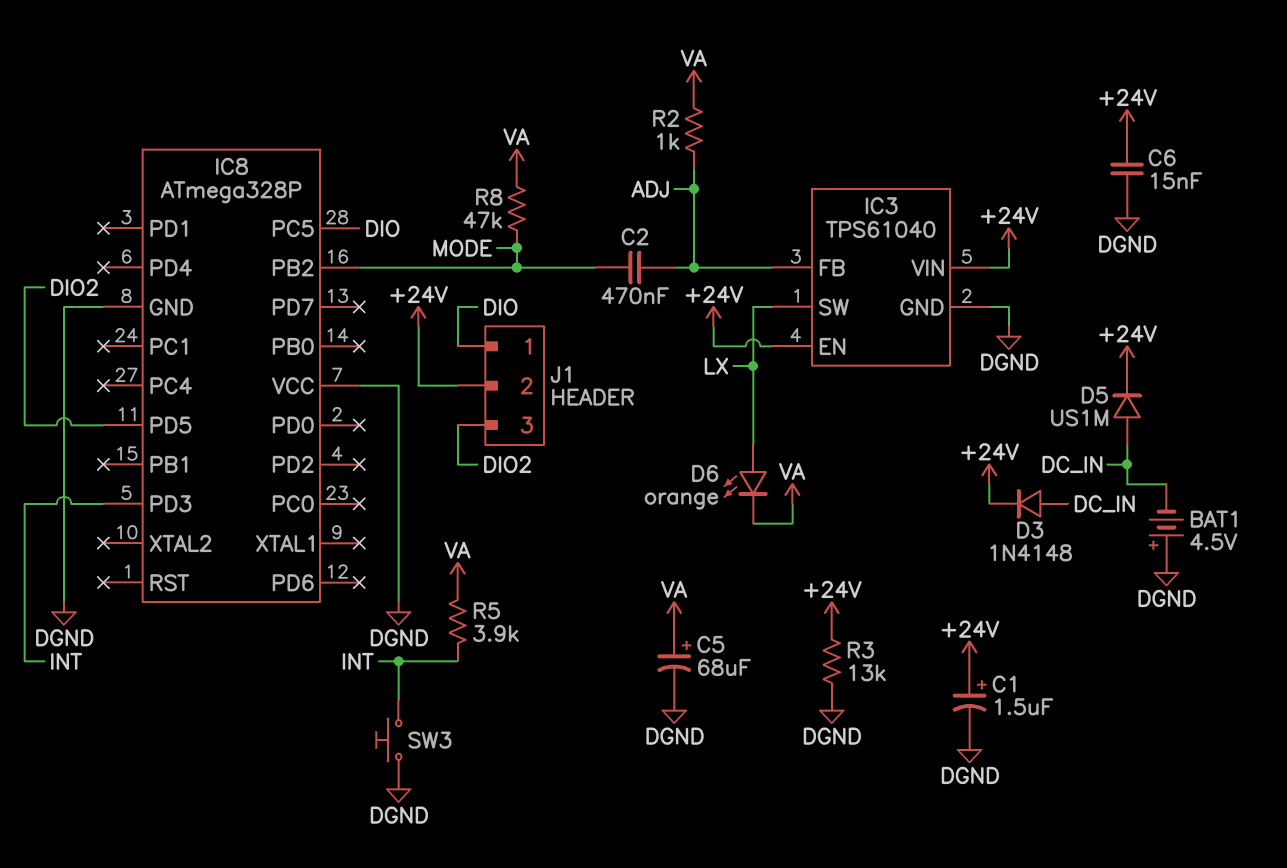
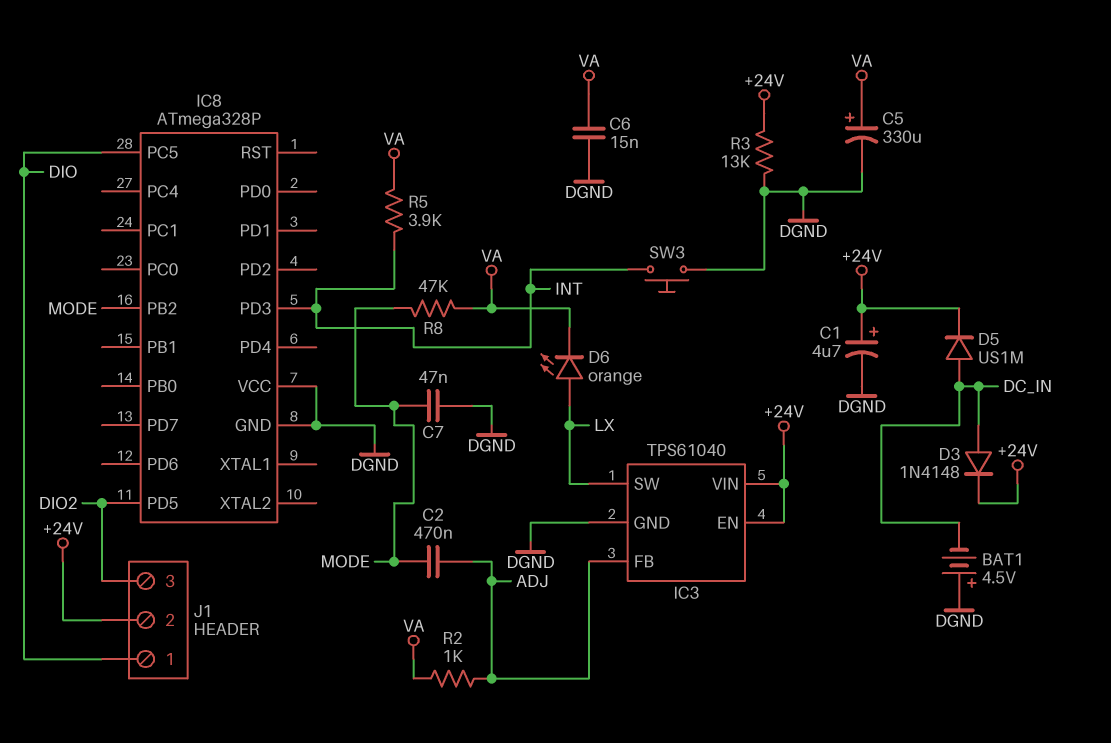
C1: 1.5uF (plus +24V, minus DGND) -> 4.7uF (plus +24V, minus DGND)
C5: 68uF (plus VA, minus DGND) -> 330uF (plus VA, minus DGND)
C6: 15nF (+24V, DGND) -> 15nF (DGND, VA)
C7: none -> 47nF (DGND, MODE)

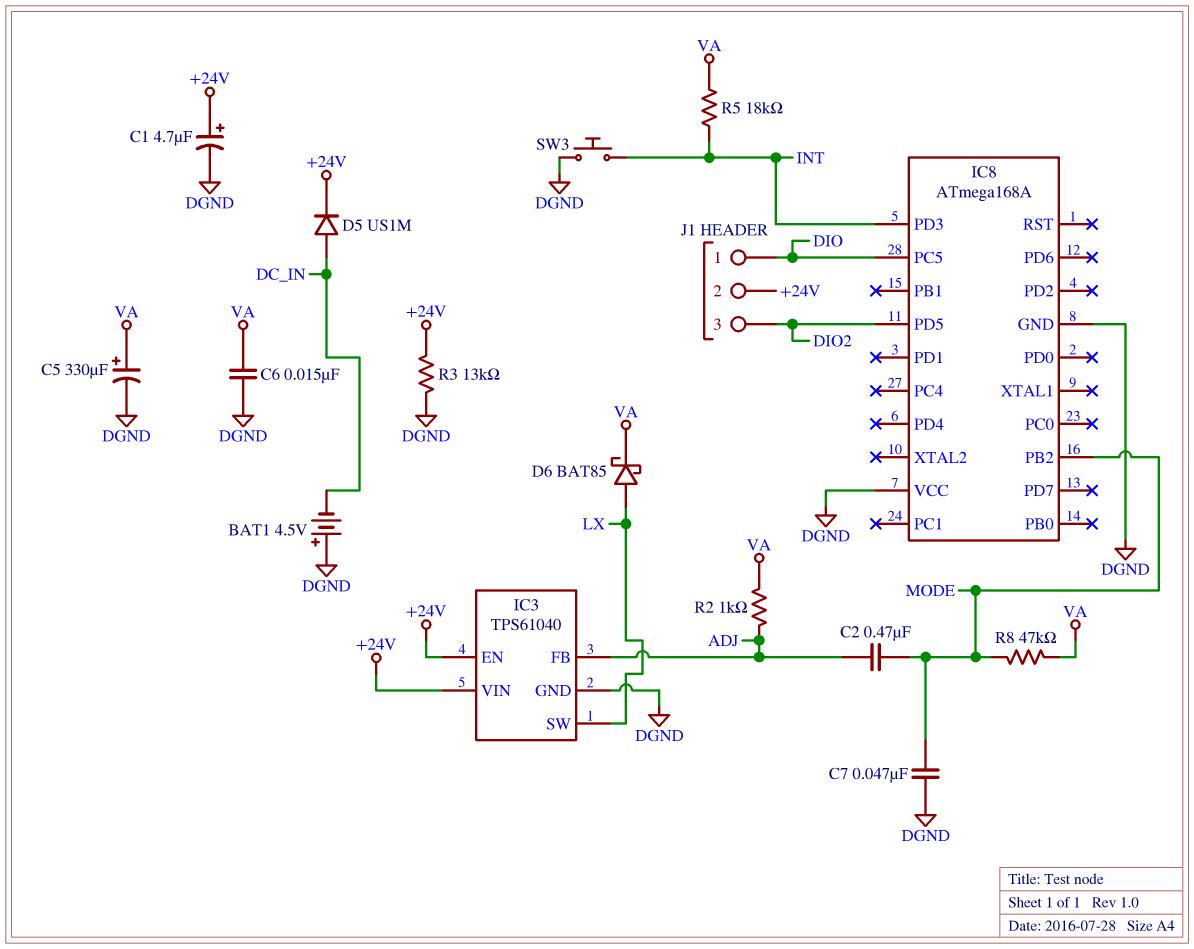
D3: diode 1N4148 (A DC_IN, K +24V) -> none
D6: LED orange (A LX, K VA) -> schottky BAT85 (A LX, K VA)
IC8: ATmega328P -> ATmega168A
R5: 3.9k (INT, VA) -> 18k (INT, VA)

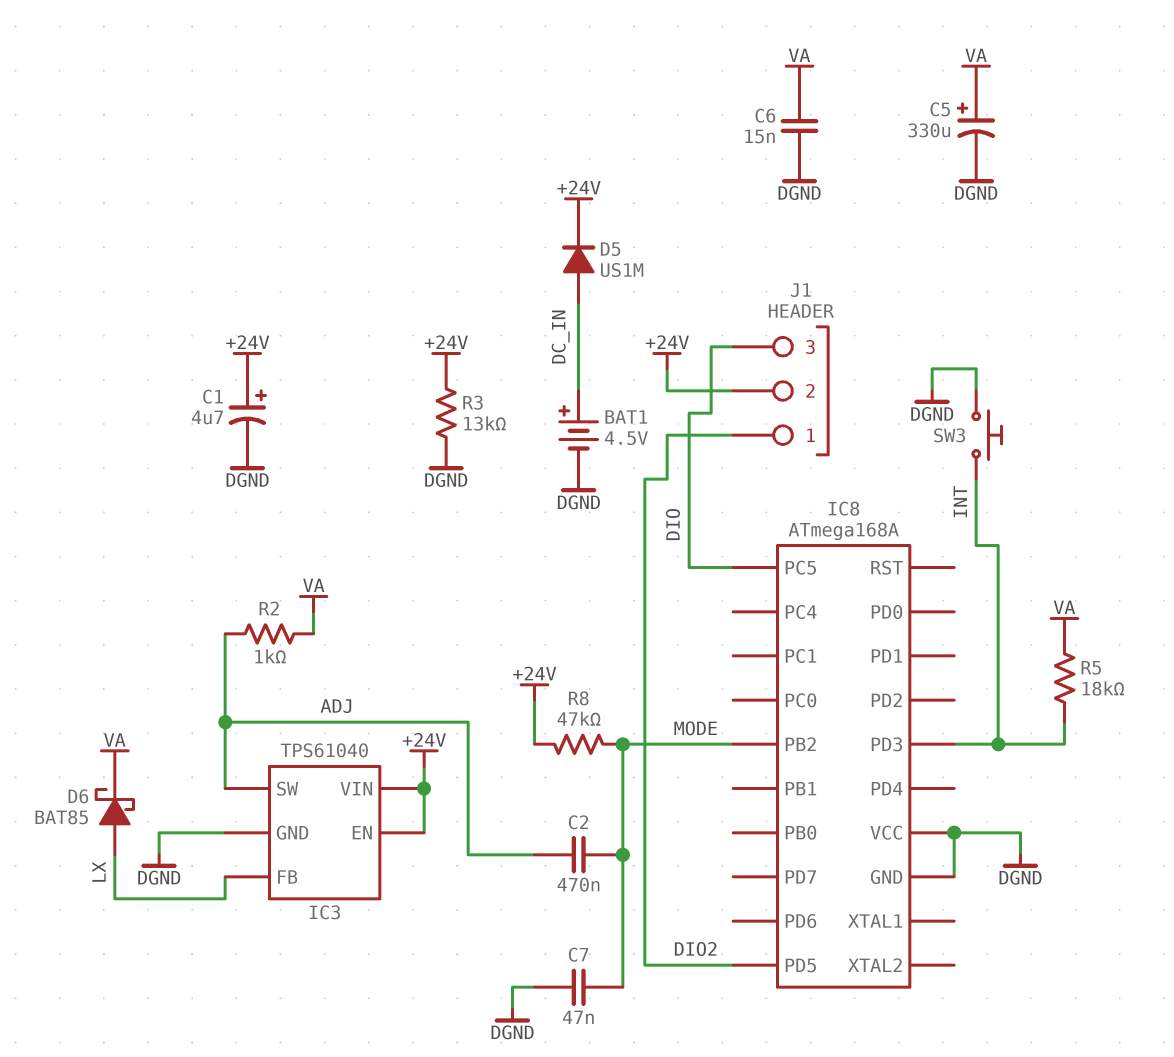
BAT1: 4.5V (plus DGND, minus DC_IN) -> 4.5V (plus DC_IN, minus DGND)
IC3 pin FB: ADJ -> LX
IC3 pin SW: LX -> ADJ
J1 pin 1: DIO -> DIO2
J1 pin 3: DIO2 -> DIO
R8: 47k (MODE, VA) -> 47k (+24V, MODE)

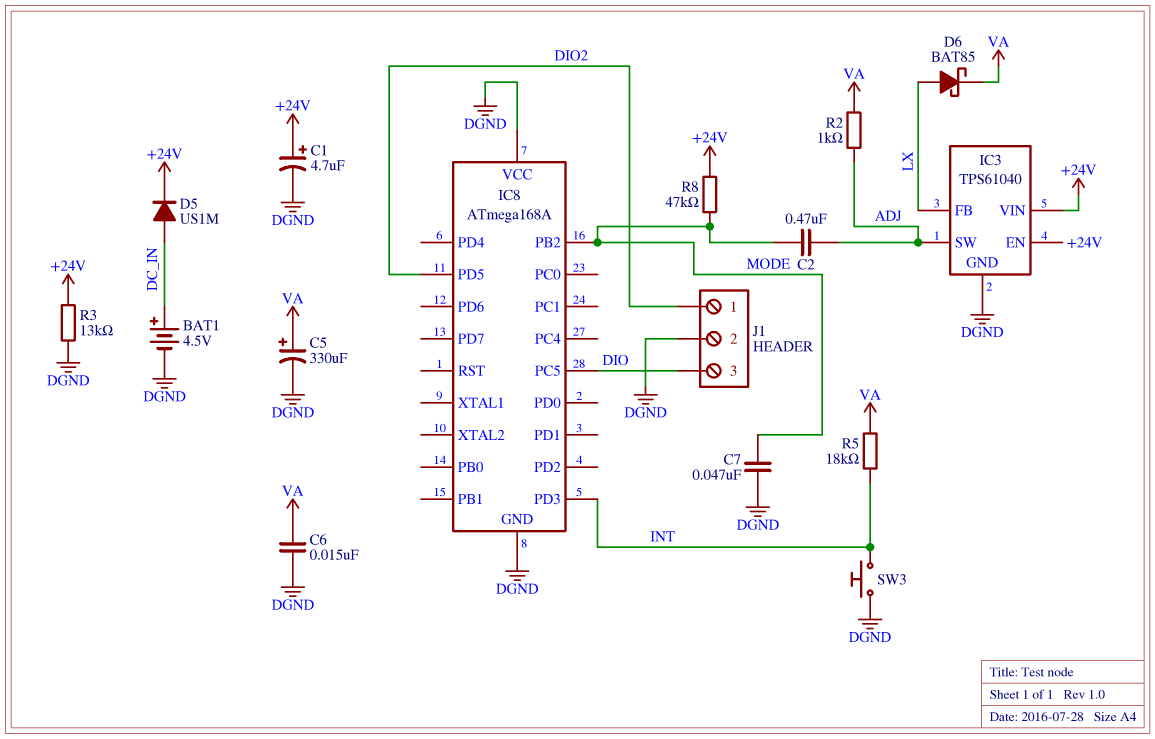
J1 pin 2: +24V -> DGND

